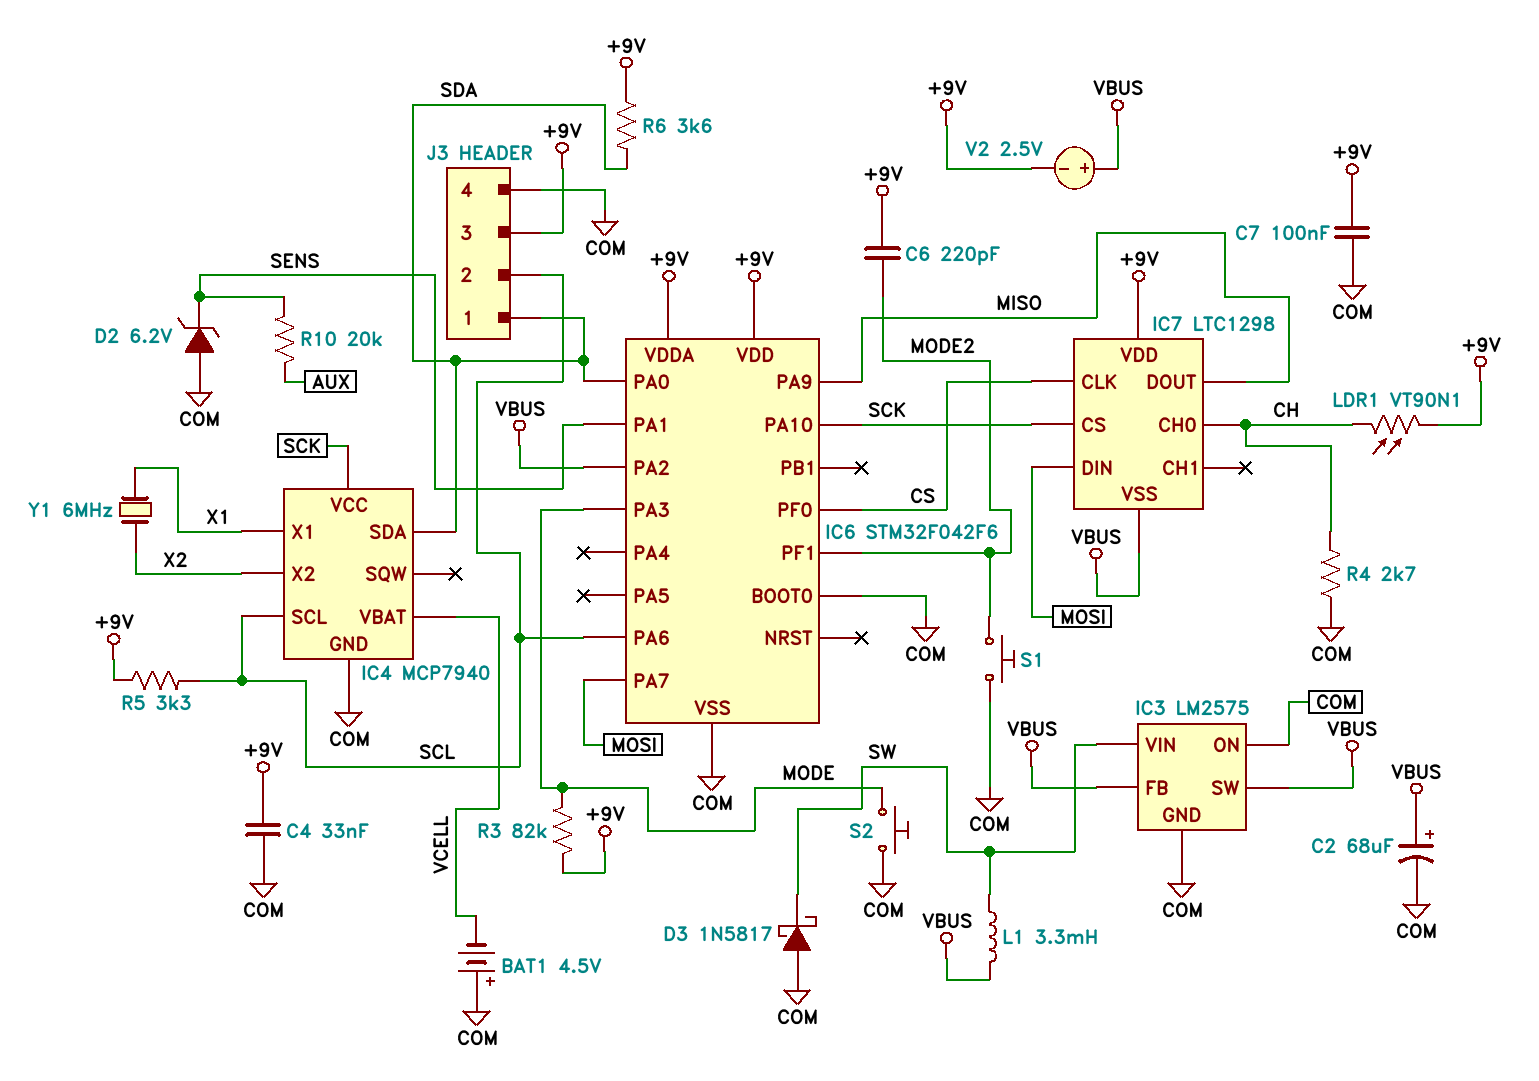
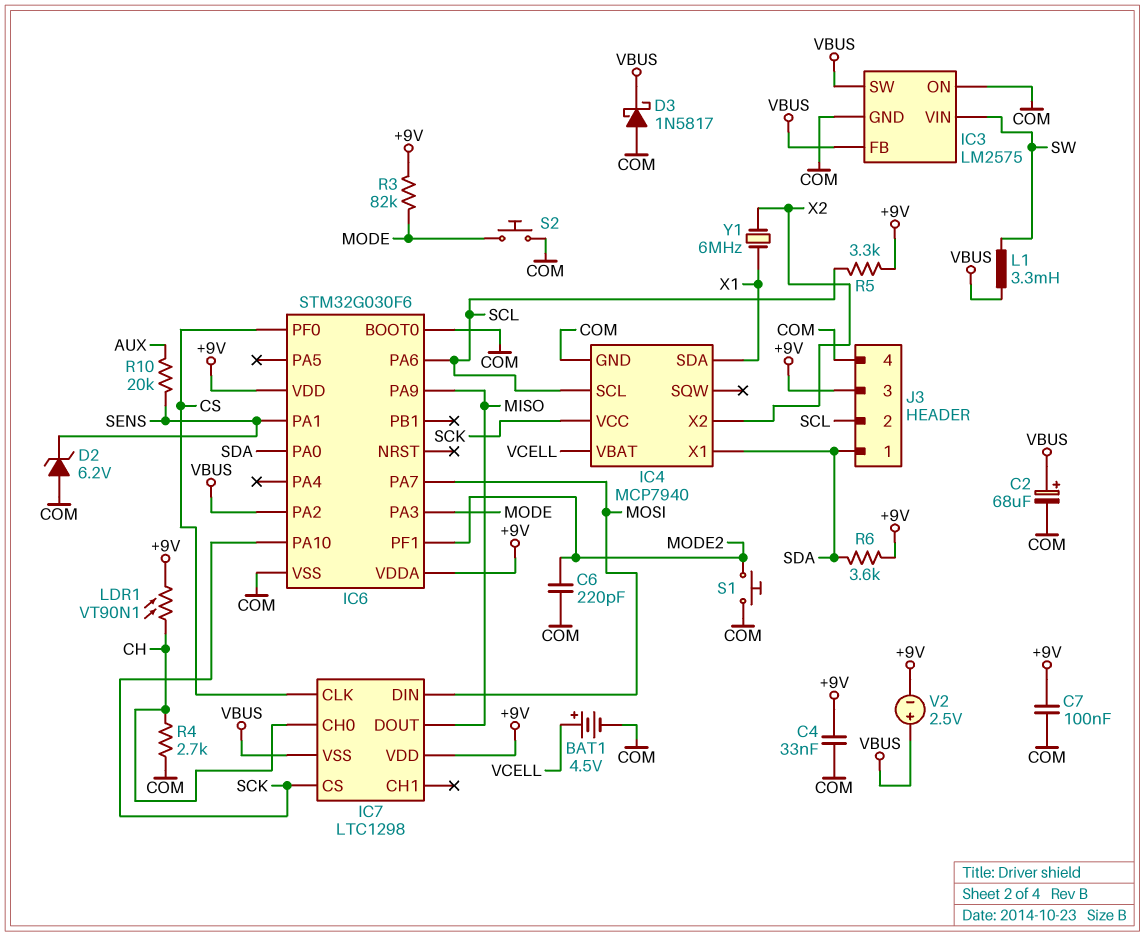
BAT1: 4.5V (plus COM, minus VCELL) -> 4.5V (plus VCELL, minus COM)
C6: 220pF (+9V, MODE2) -> 220pF (COM, MODE2)
D3: schottky 1N5817 (A COM, K SW) -> schottky 1N5817 (A COM, K VBUS)
IC4 pin SDA: SDA -> X1
IC4 pin X1: X1 -> SDA
IC6: STM32F042F6 -> STM32G030F6

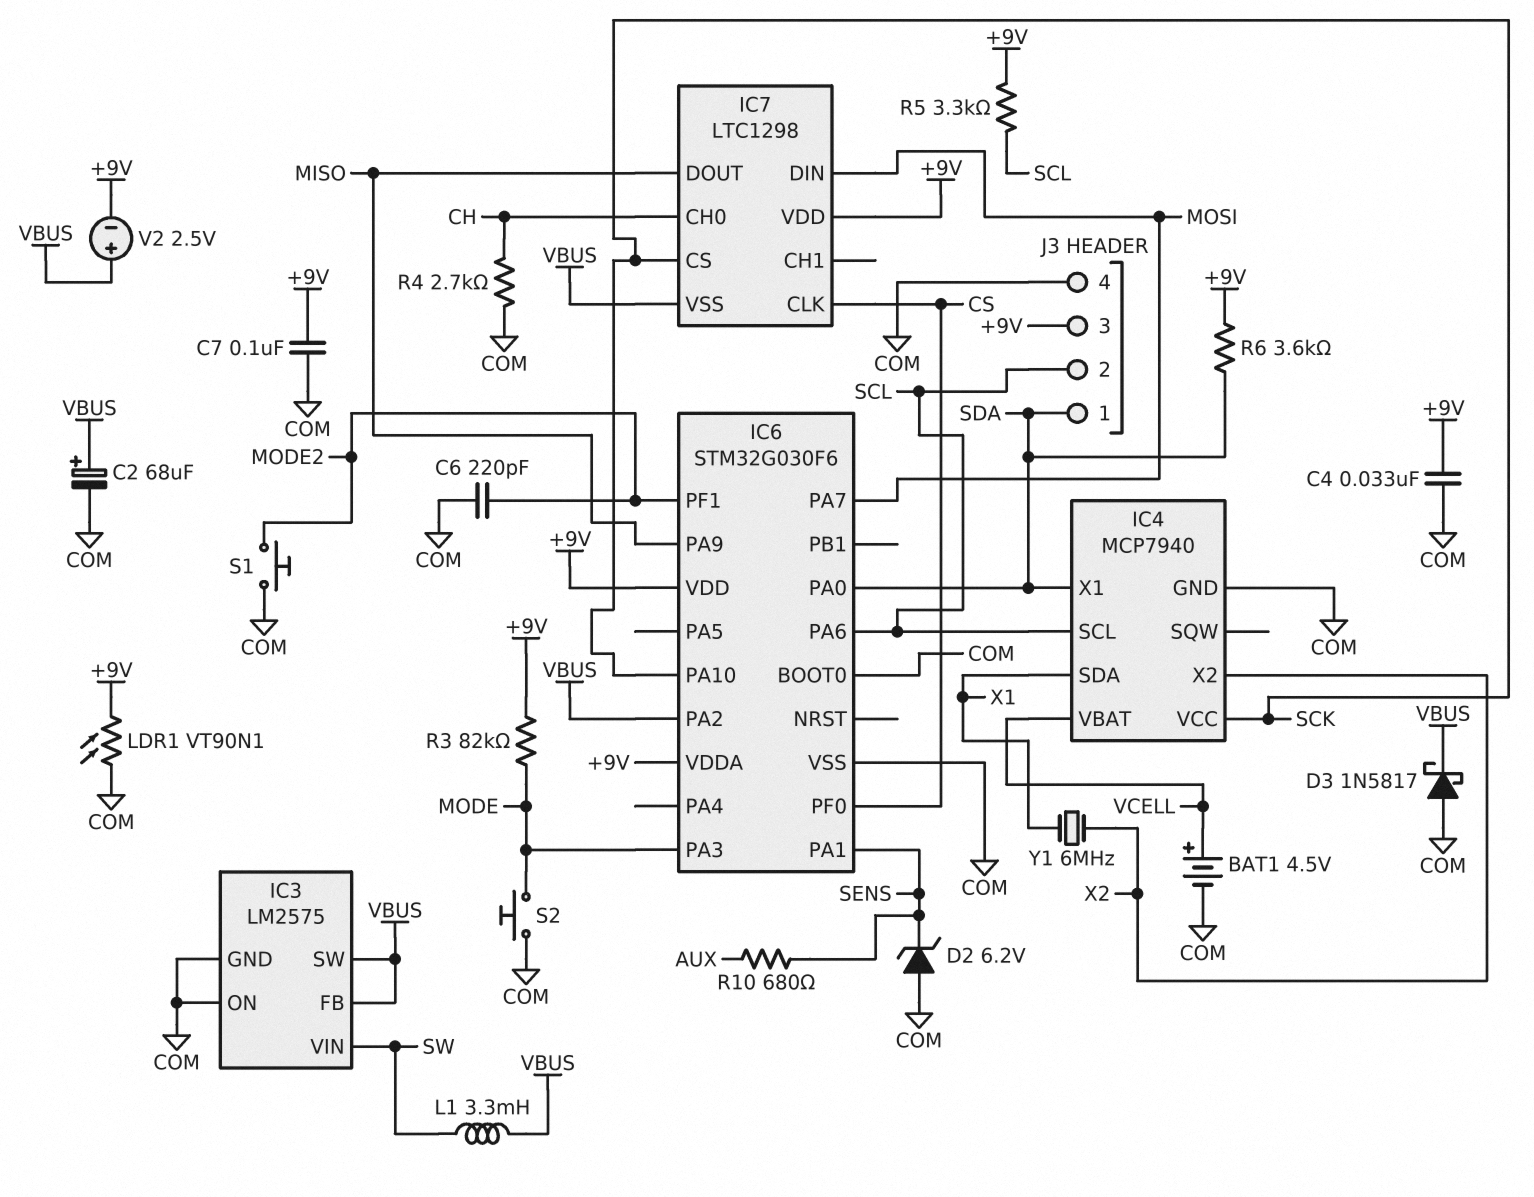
LDR1: VT90N1 (+9V, CH) -> VT90N1 (+9V, COM)
R10: 20k (AUX, SENS) -> 680 (AUX, SENS)

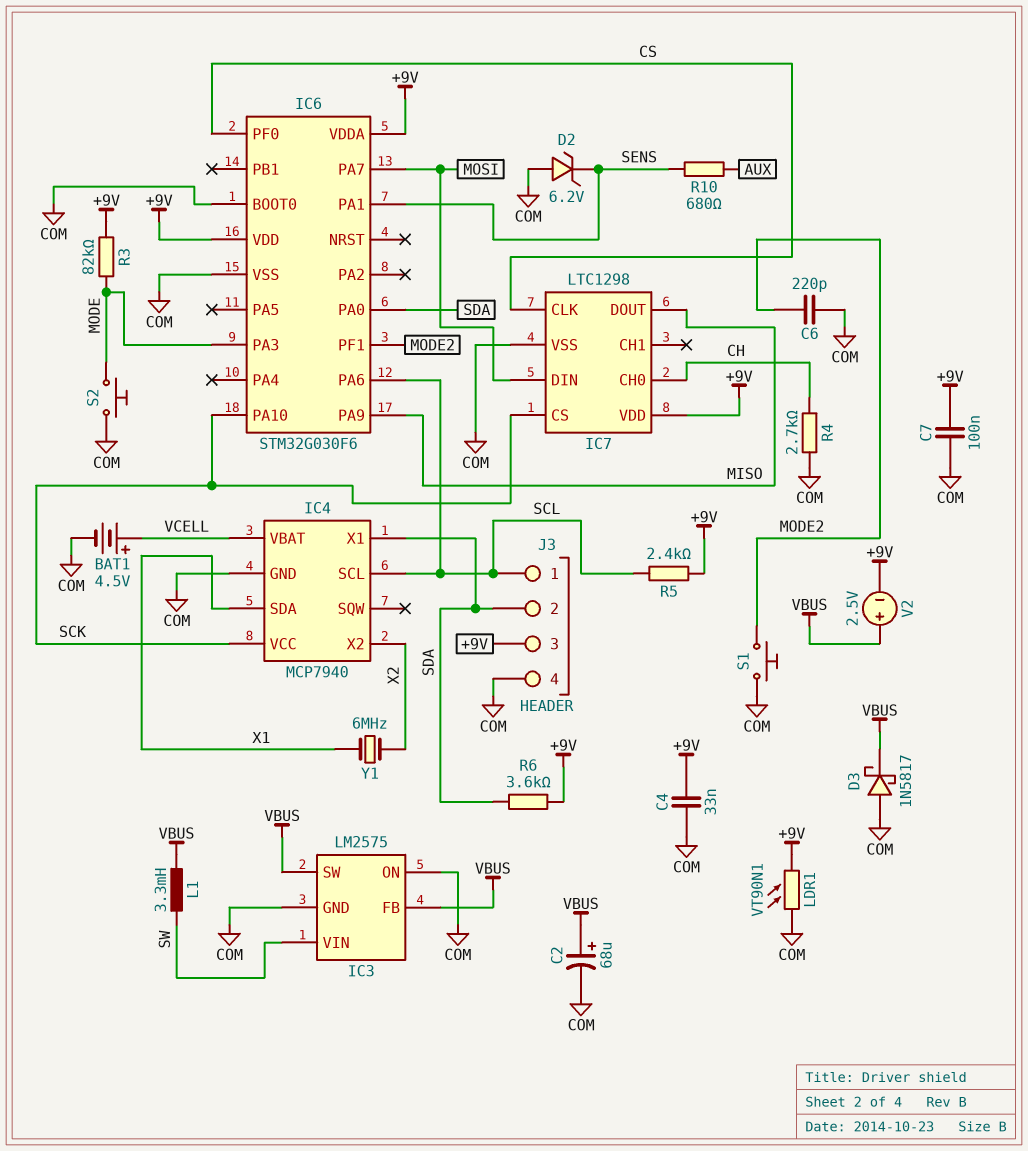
IC6 pin PA2: VBUS -> none
IC7 pin VSS: VBUS -> COM
J3 pin 1: SDA -> SCL
J3 pin 2: SCL -> SDA
R5: 3.3k (+9V, SCL) -> 2.4k (+9V, SCL)

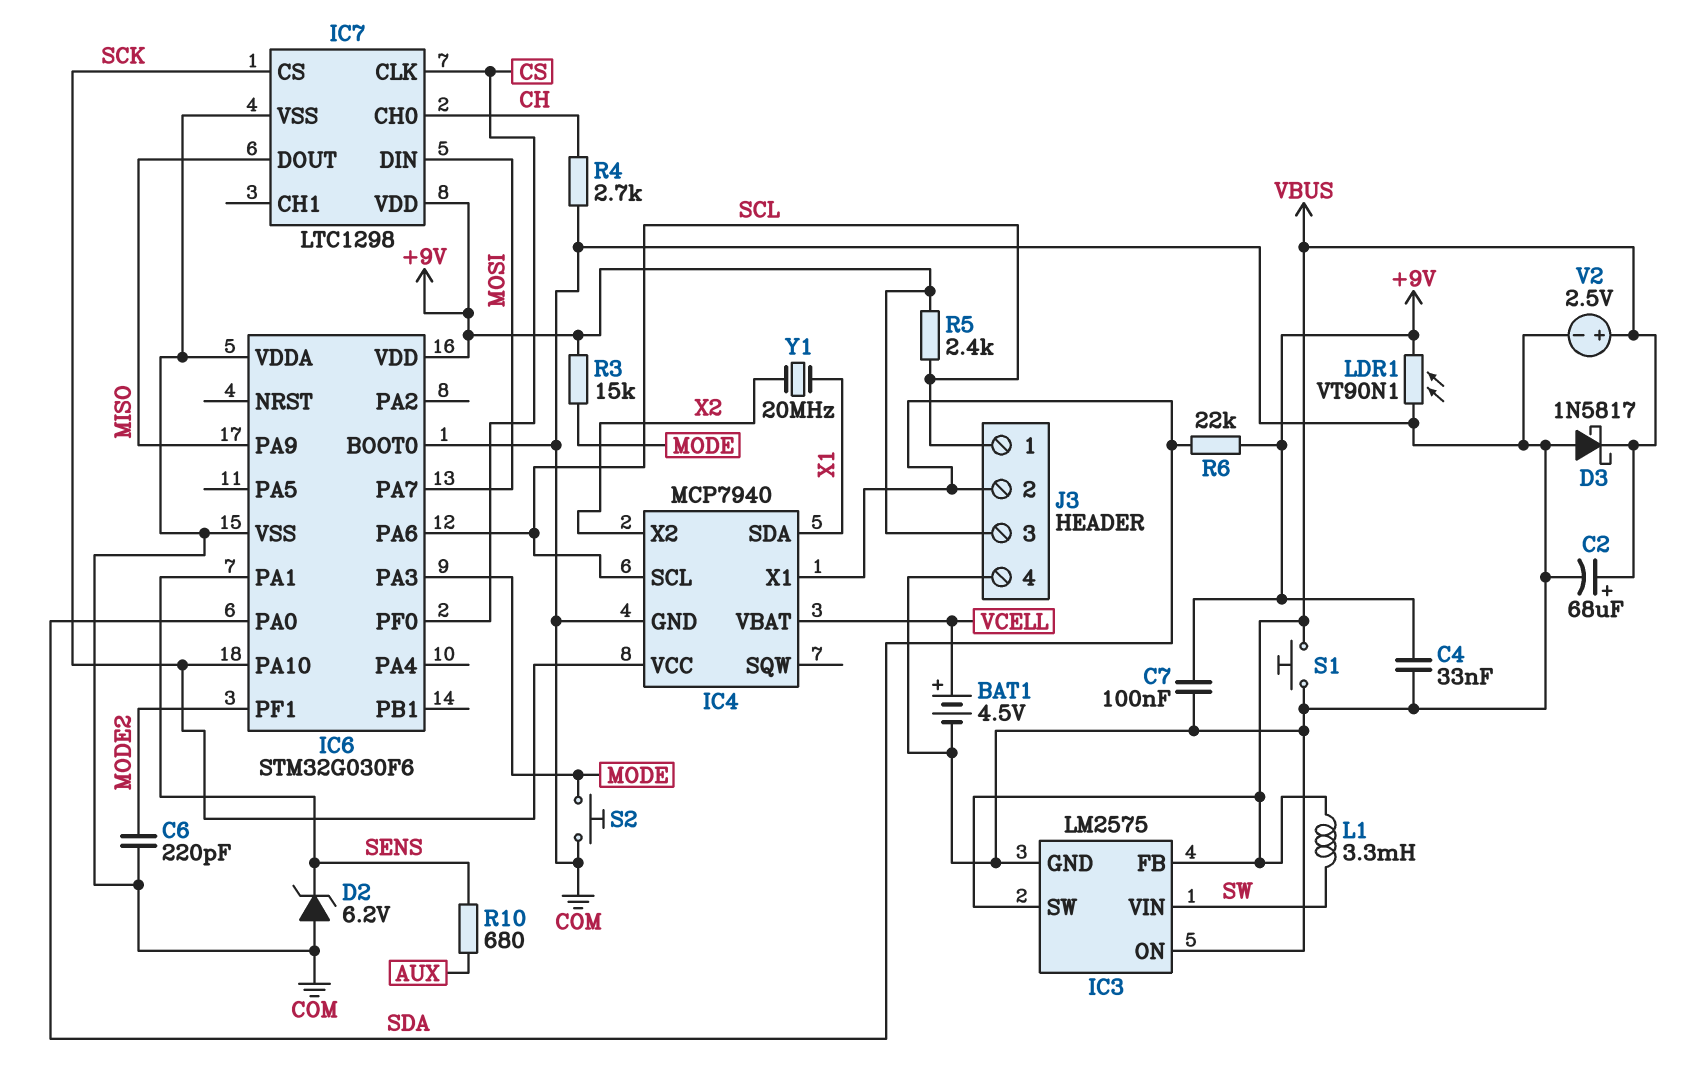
IC6 pin VDDA: +9V -> COM
R3: 82k (+9V, MODE) -> 15k (+9V, MODE)
R6: 3.6k (+9V, SDA) -> 22k (+9V, SDA)
S1: button (COM, MODE2) -> button (COM, VBUS)
V2: 2.5V (plus VBUS, minus +9V) -> 2.5V (plus VBUS, minus COM)
Y1: 6MHz (X1, X2) -> 20MHz (X1, X2)

